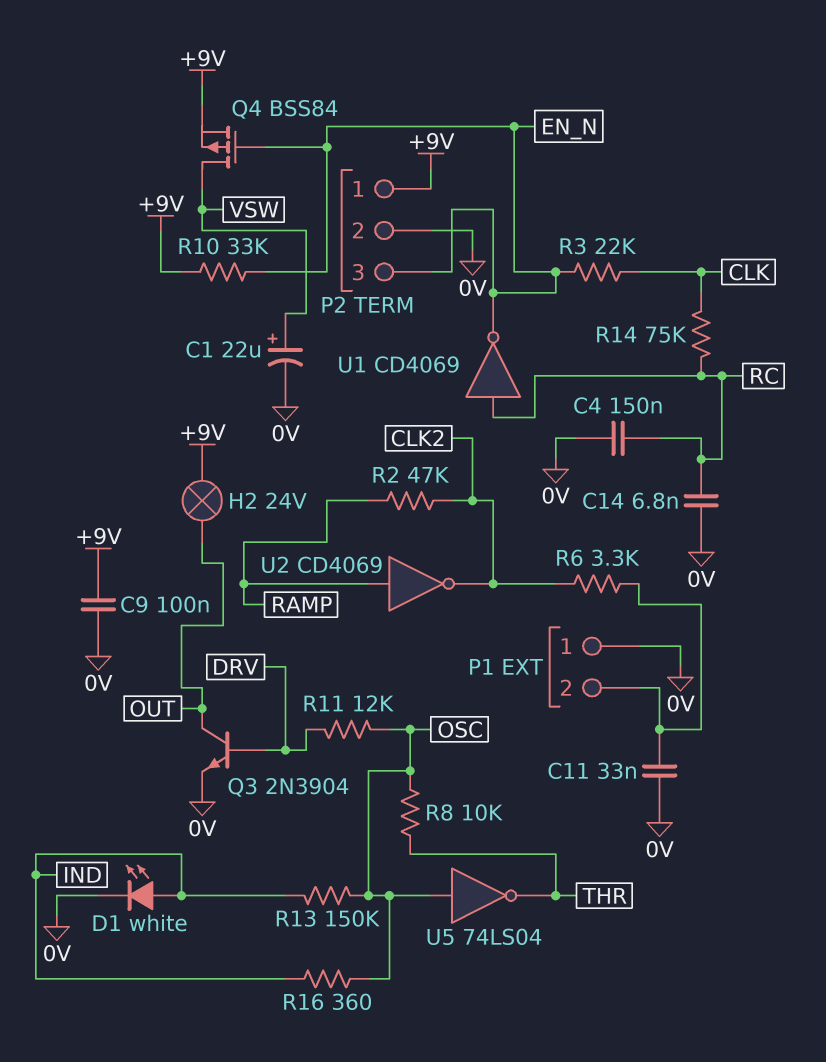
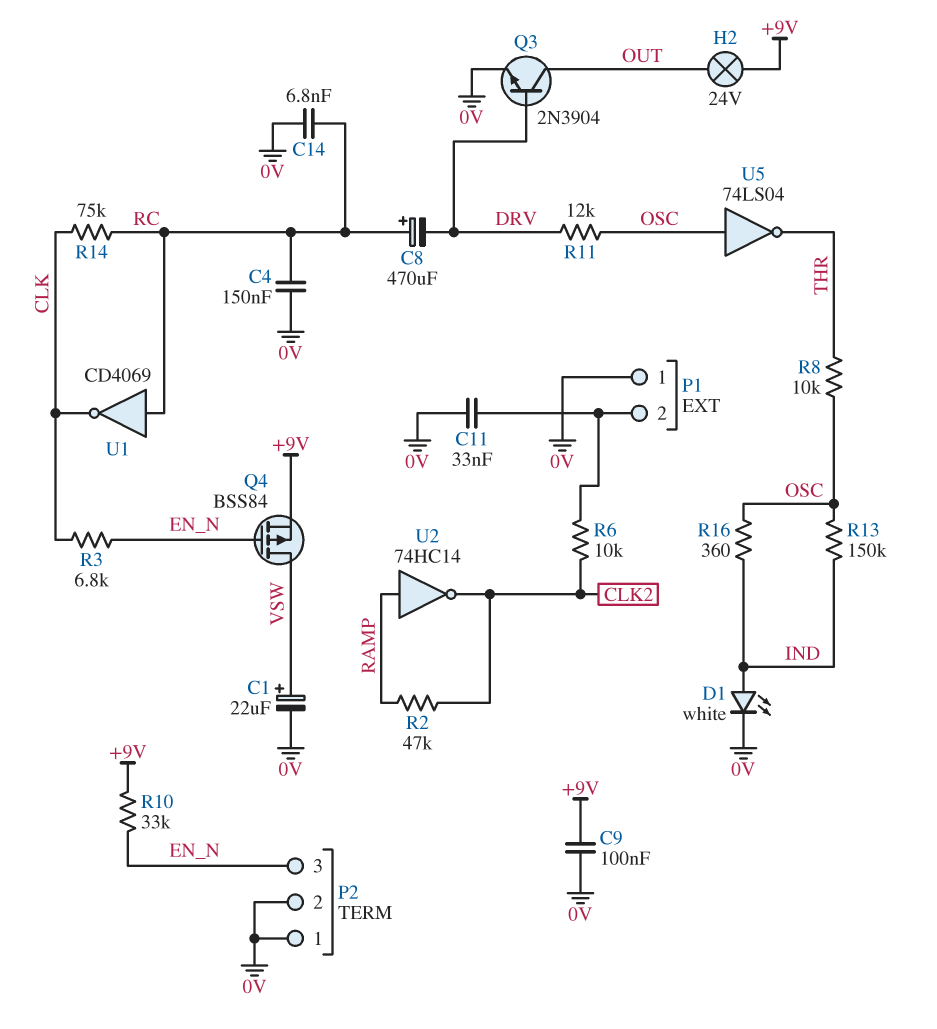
C8: none -> 470uF (plus RC, minus DRV)
P2 pin 1: +9V -> 0V
R3: 22k (CLK, EN_N) -> 6.8k (CLK, EN_N)
R6: 3.3k (CLK2, P1/2) -> 10k (CLK2, P1/2)
U1: NOT CD4069 (in RC, out EN_N) -> NOT CD4069 (in RC, out CLK)
U2: NOT CD4069 (in RAMP, out CLK2) -> NOT 74HC14 (in RAMP, out CLK2)

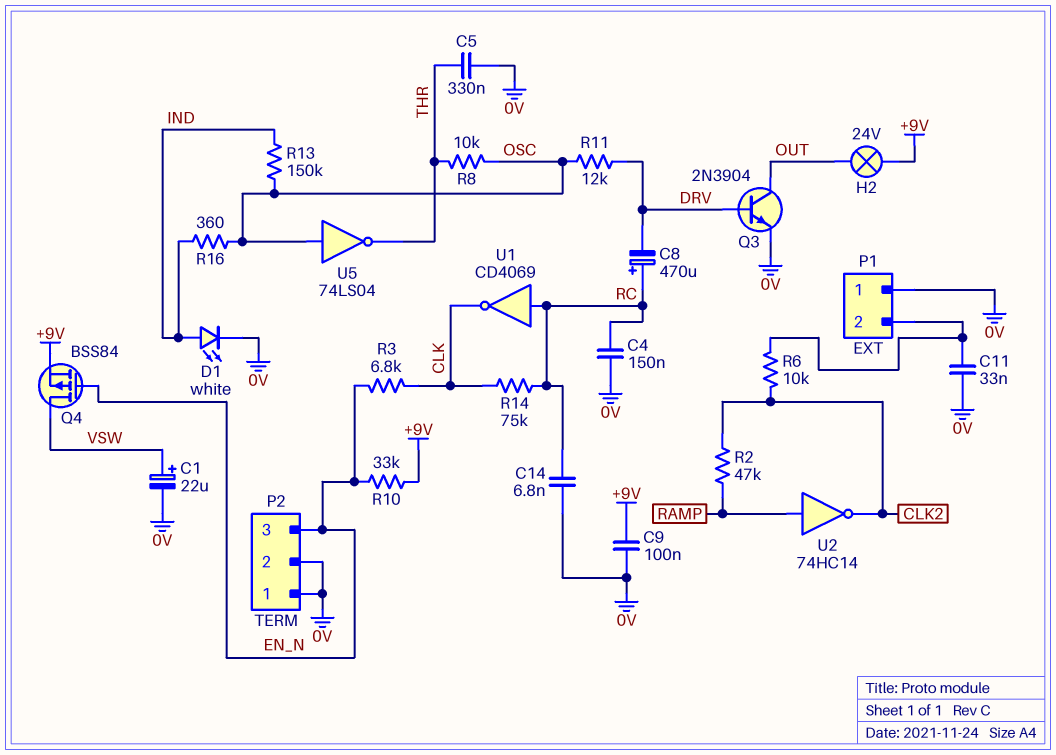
C5: none -> 330nF (0V, THR)

